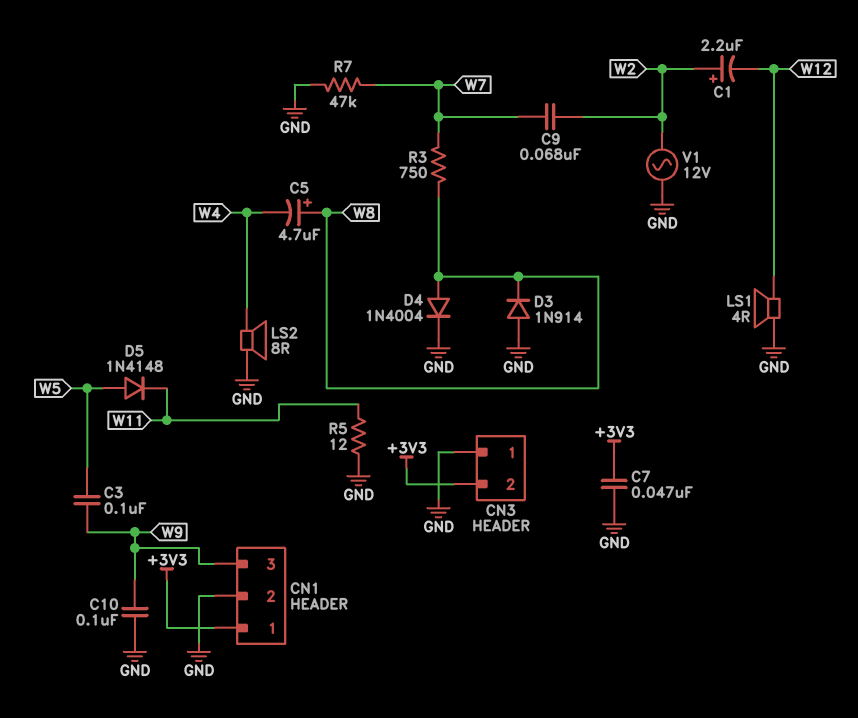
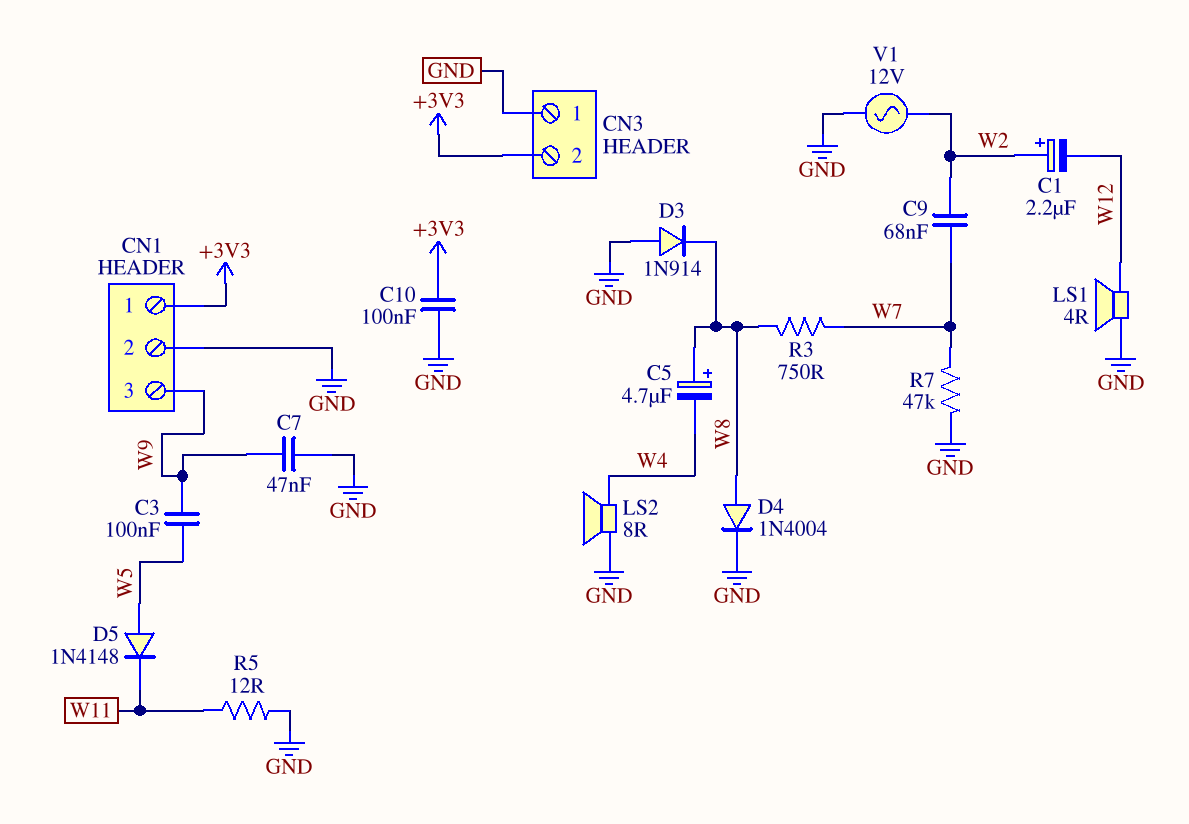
C7: 47nF (+3V3, GND) -> 47nF (GND, W9)
C10: 100nF (GND, W9) -> 100nF (+3V3, GND)

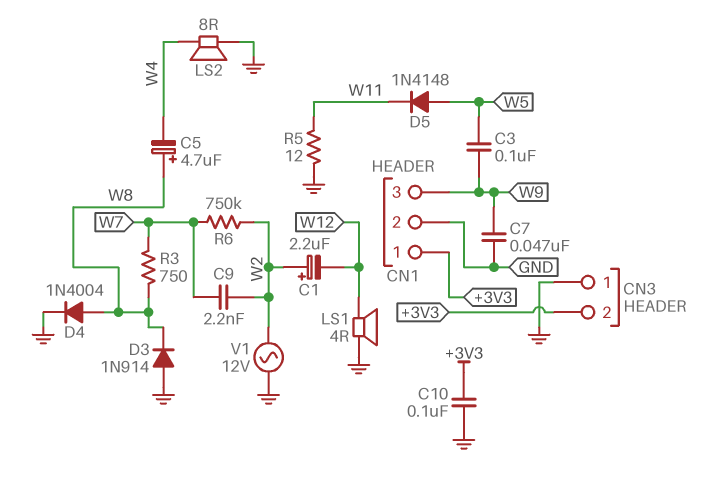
C9: 68nF (W2, W7) -> 2.2nF (W2, W7)
R6: none -> 750k (W2, W7)
R7: 47k (GND, W7) -> none

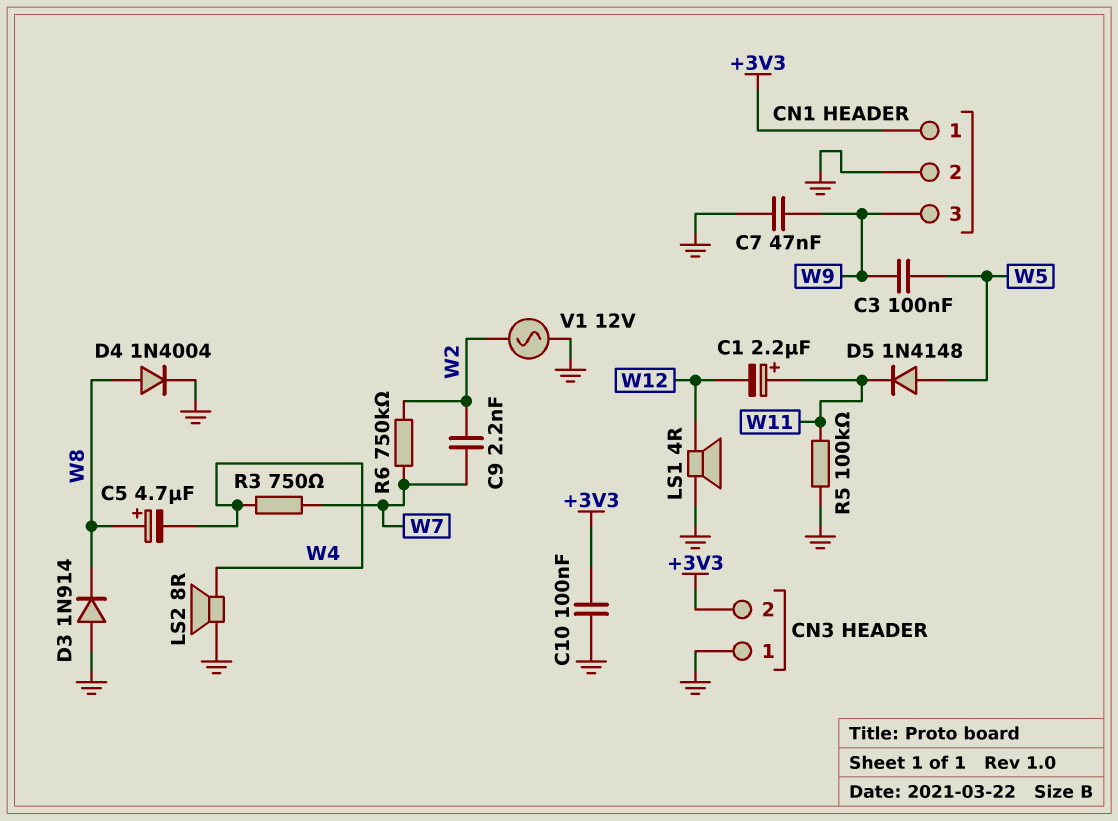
C1: 2.2uF (plus W2, minus W12) -> 2.2uF (plus W11, minus W12)
R3: 750 (W7, W8) -> 750 (W4, W7)
R5: 12 (GND, W11) -> 100k (GND, W11)

